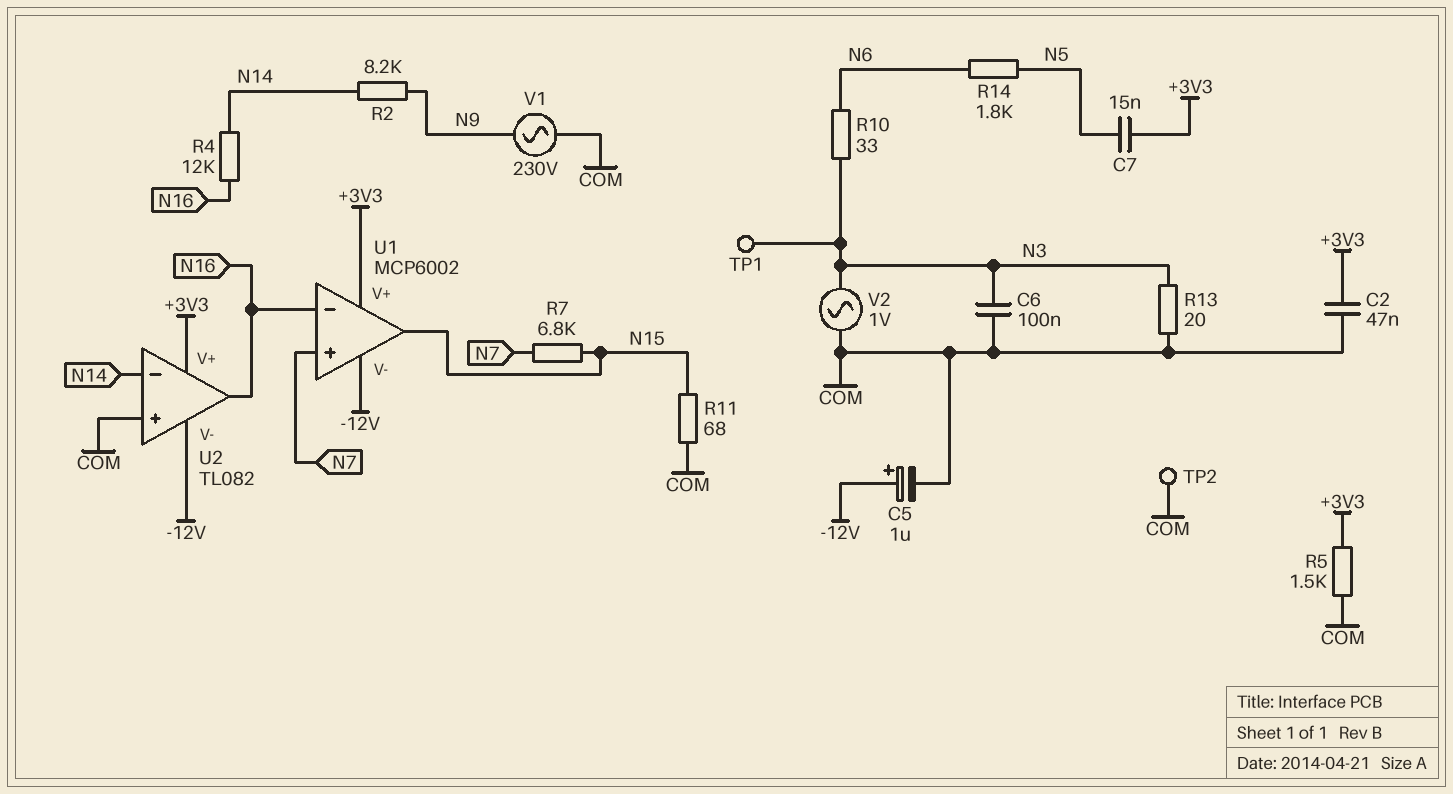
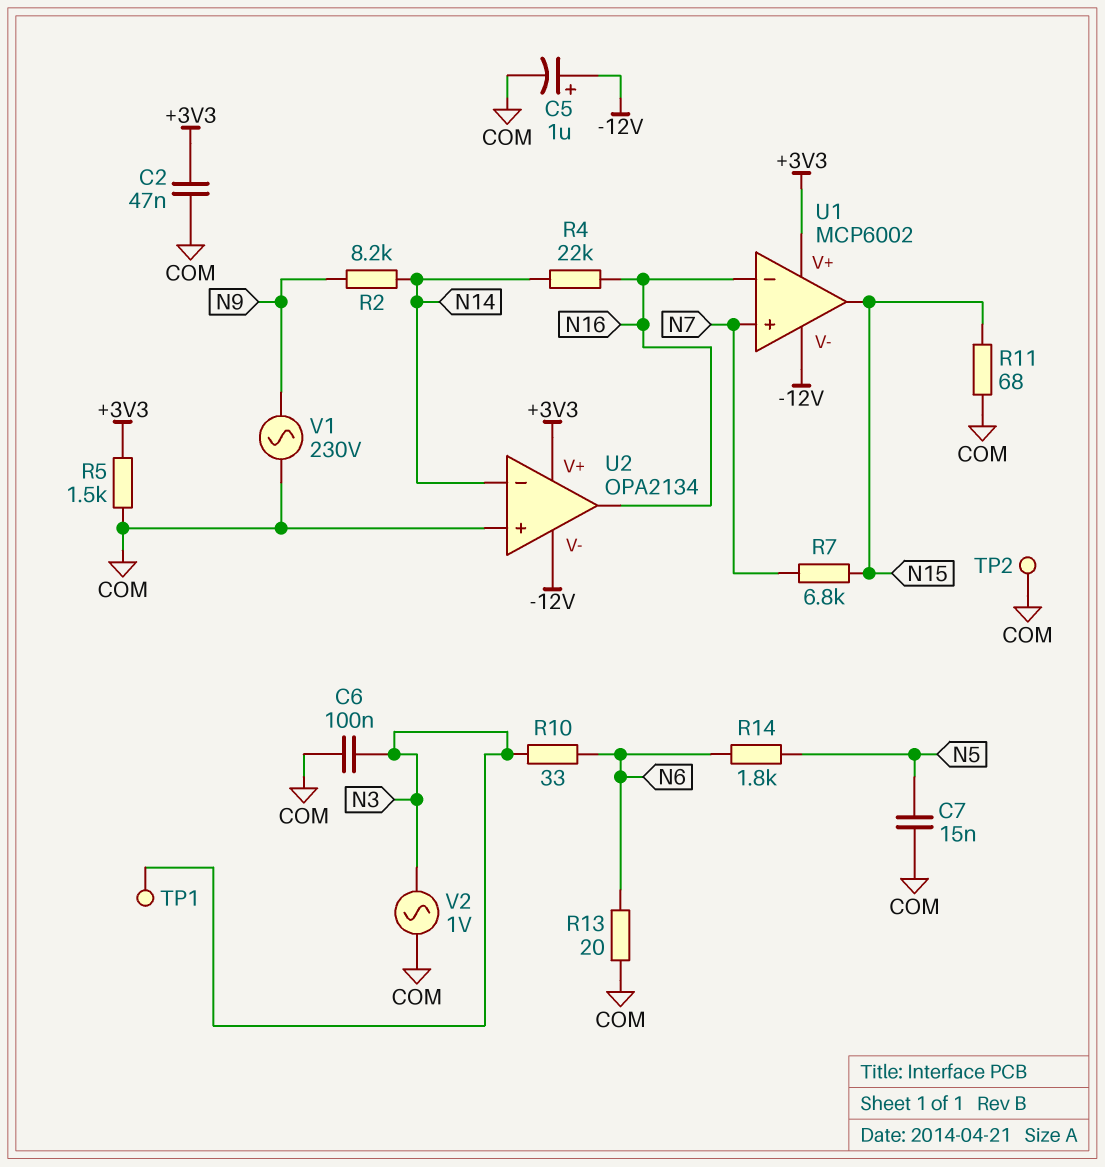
C7: 15nF (+3V3, N5) -> 15nF (COM, N5)
R4: 12k (N14, N16) -> 22k (N14, N16)
R13: 20 (COM, N3) -> 20 (COM, N6)
U2: TL082 -> OPA2134

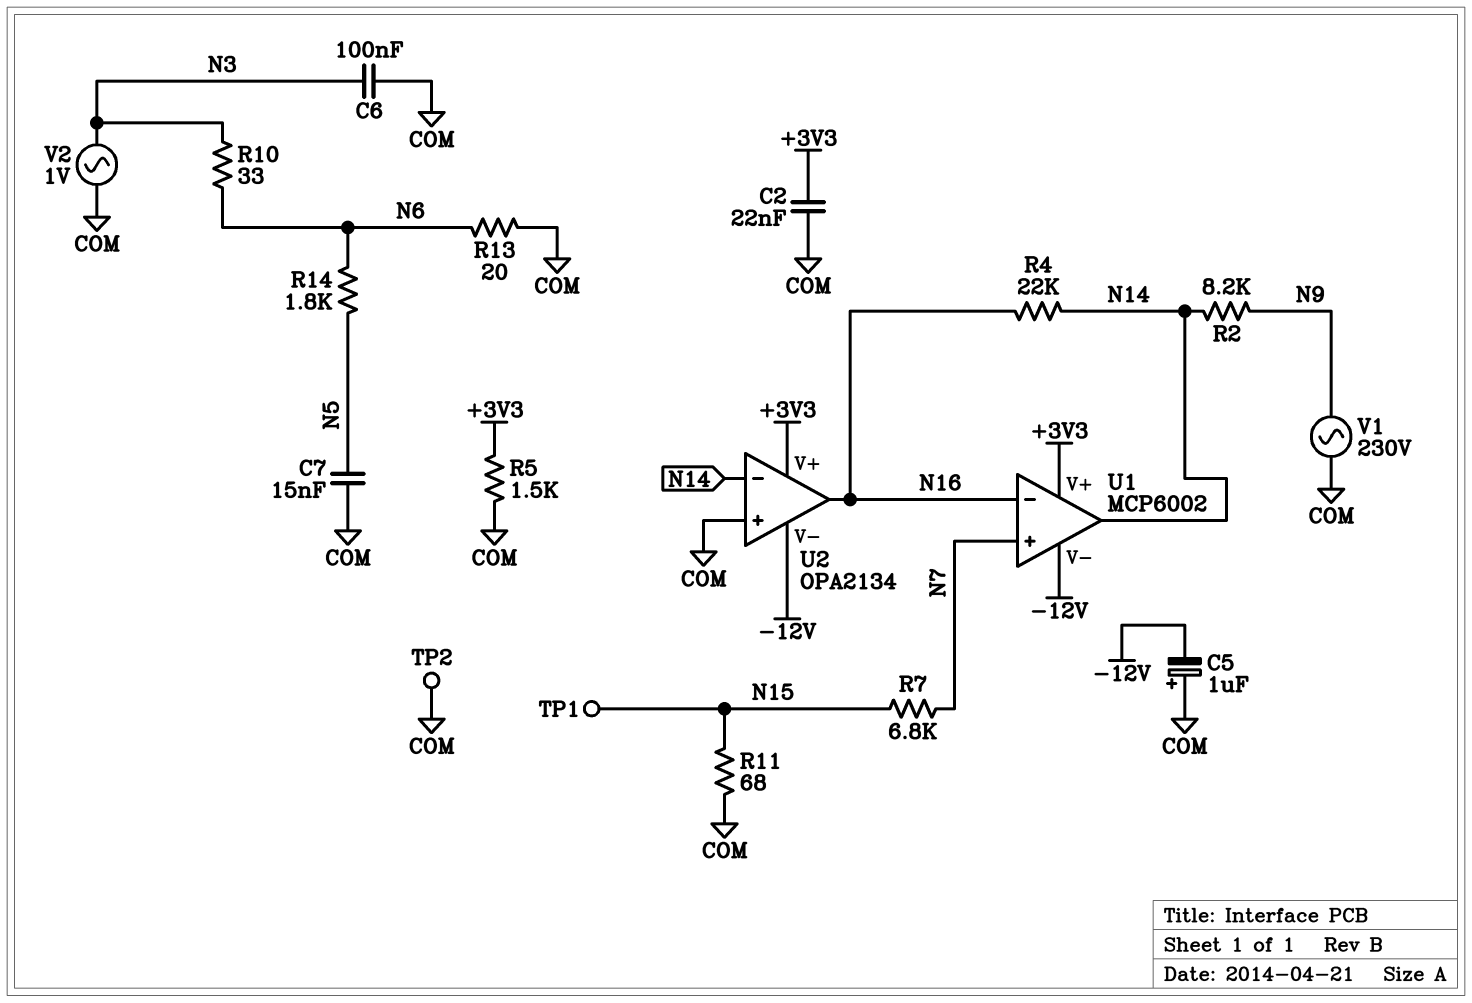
C2: 47nF (+3V3, COM) -> 22nF (+3V3, COM)
C5: 1uF (plus -12V, minus COM) -> 1uF (plus COM, minus -12V)
TP1: test point (N3) -> test point (N15)
U1 pin out: N15 -> N14

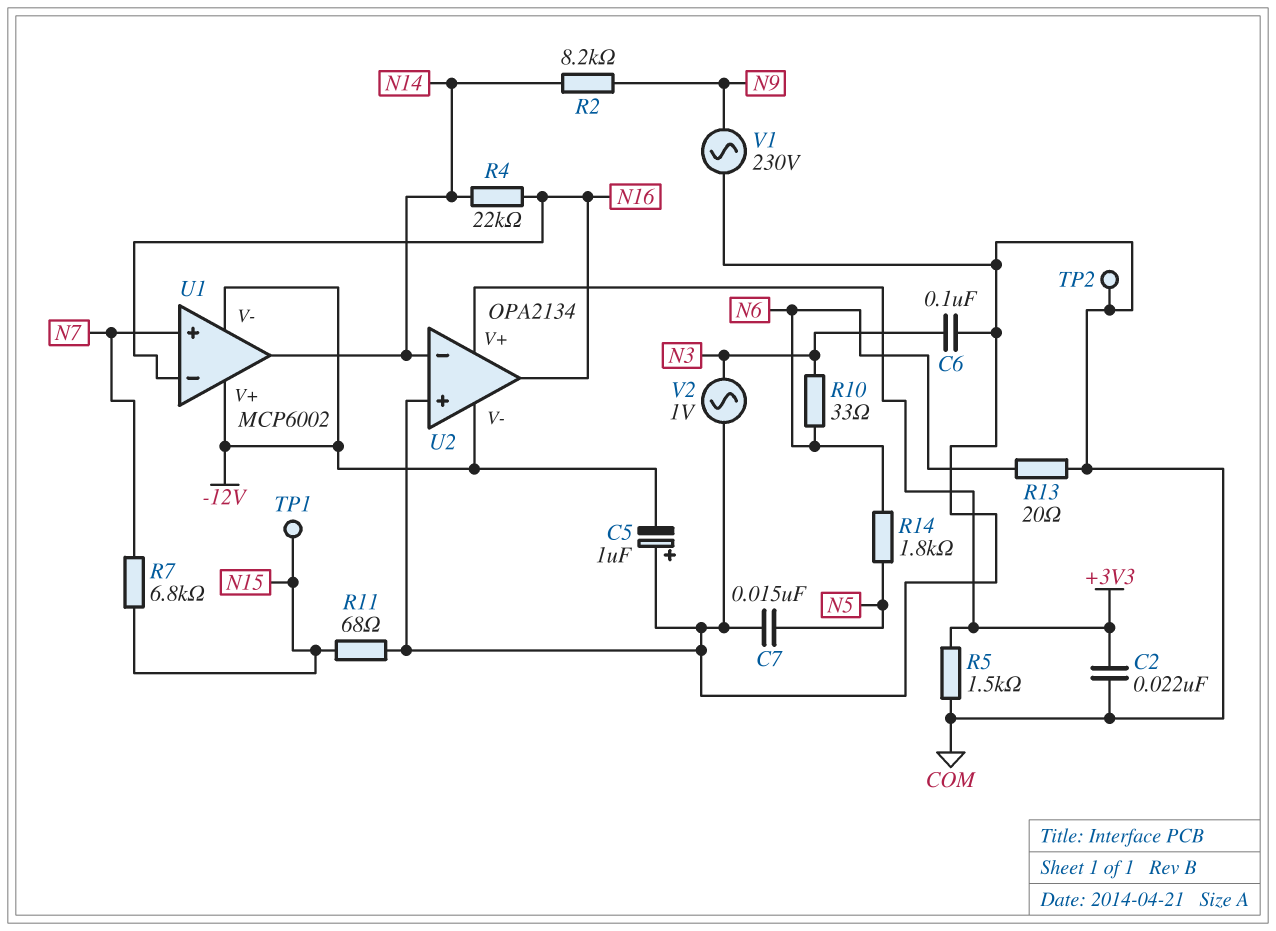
U1 pin V+: +3V3 -> -12V

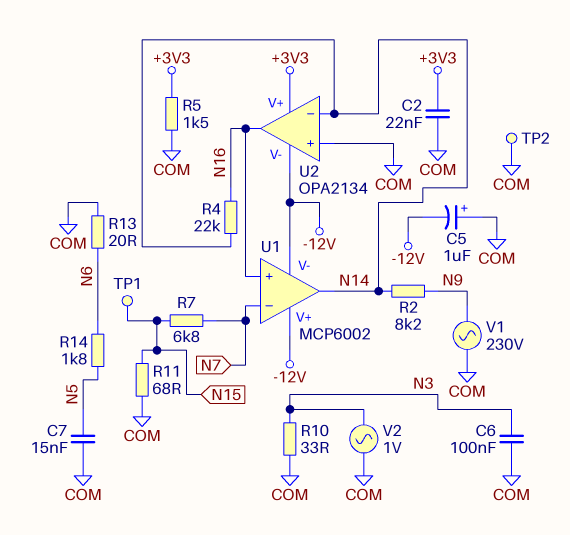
R10: 33 (N3, N6) -> 33 (COM, N3)
U1 pin in+: N7 -> N16
U1 pin in-: N16 -> N7

